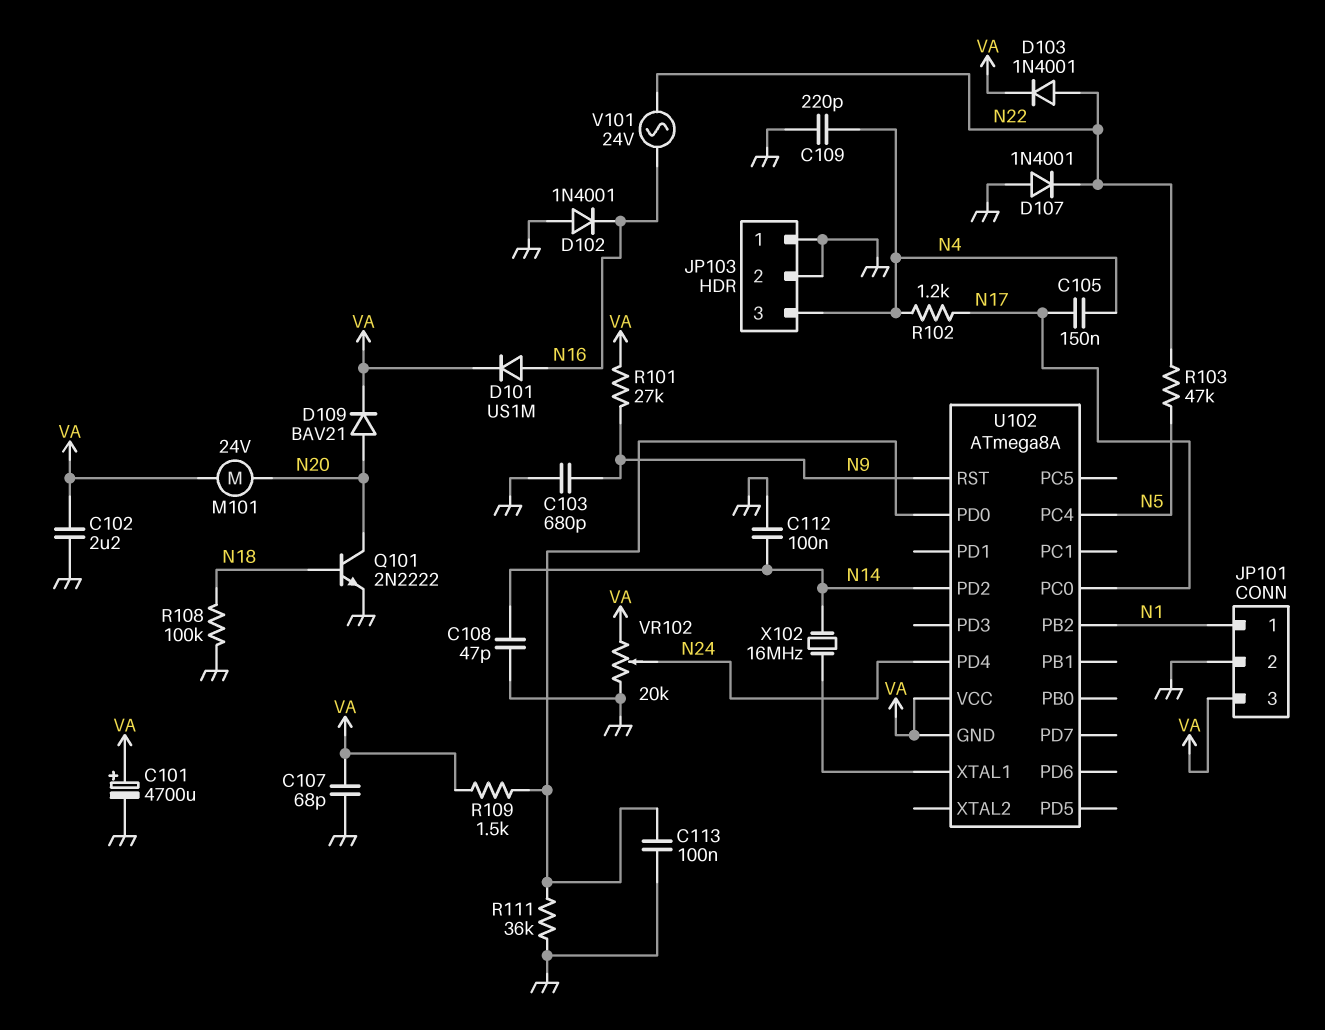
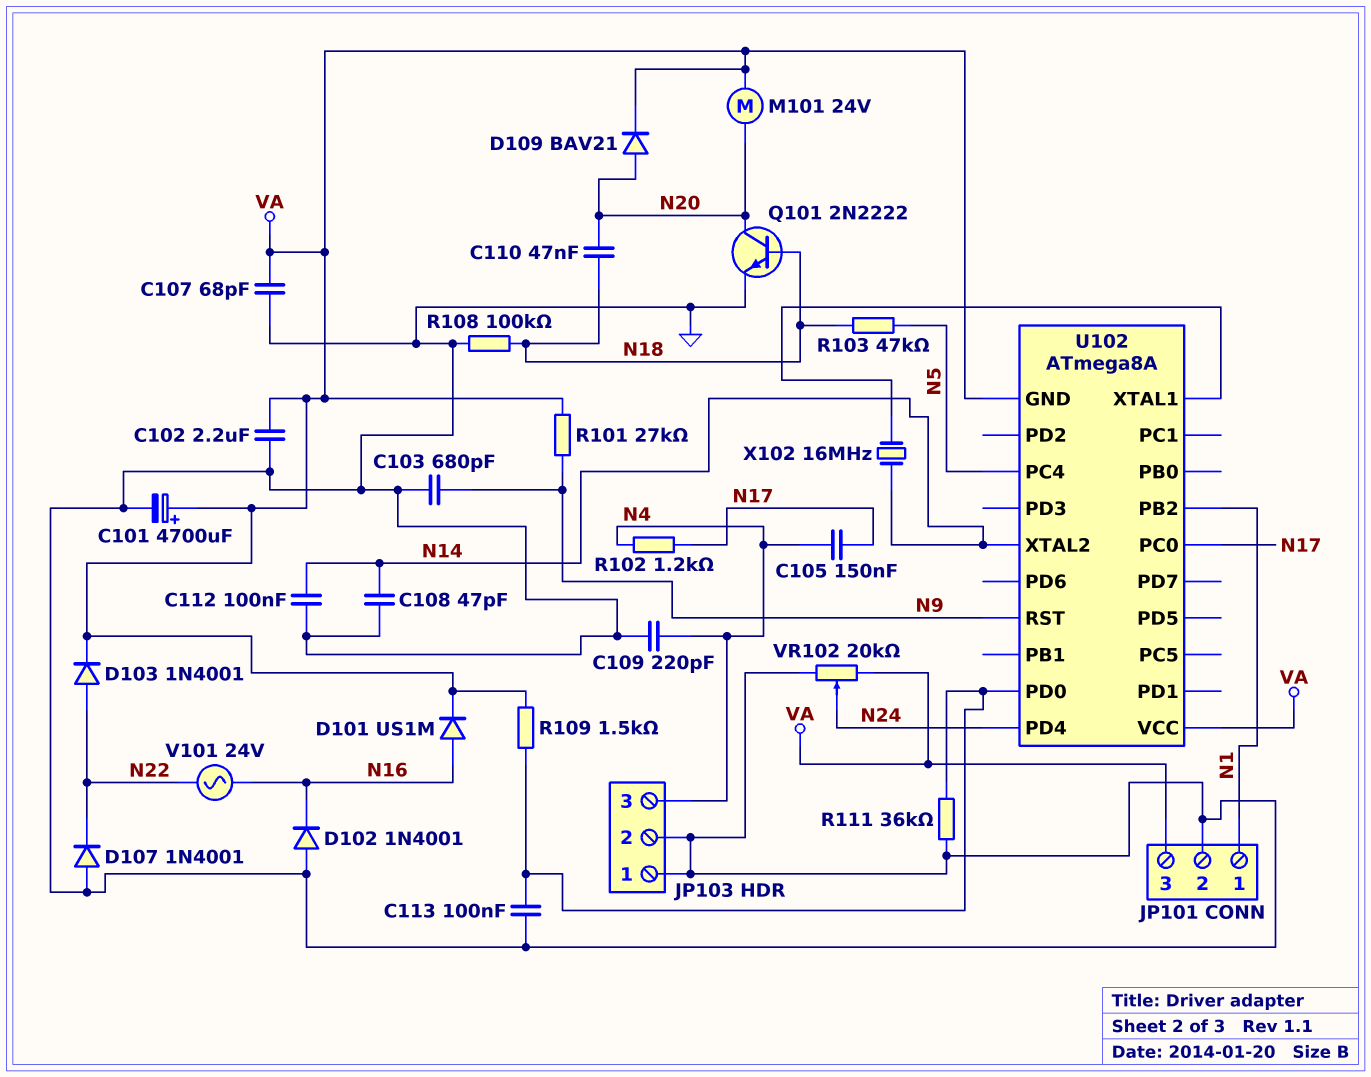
C110: none -> 47nF (N18, N20)
R103: 47k (N5, N22) -> 47k (N5, N18)
U102 pin PD2: N14 -> none
U102 pin XTAL2: none -> N14

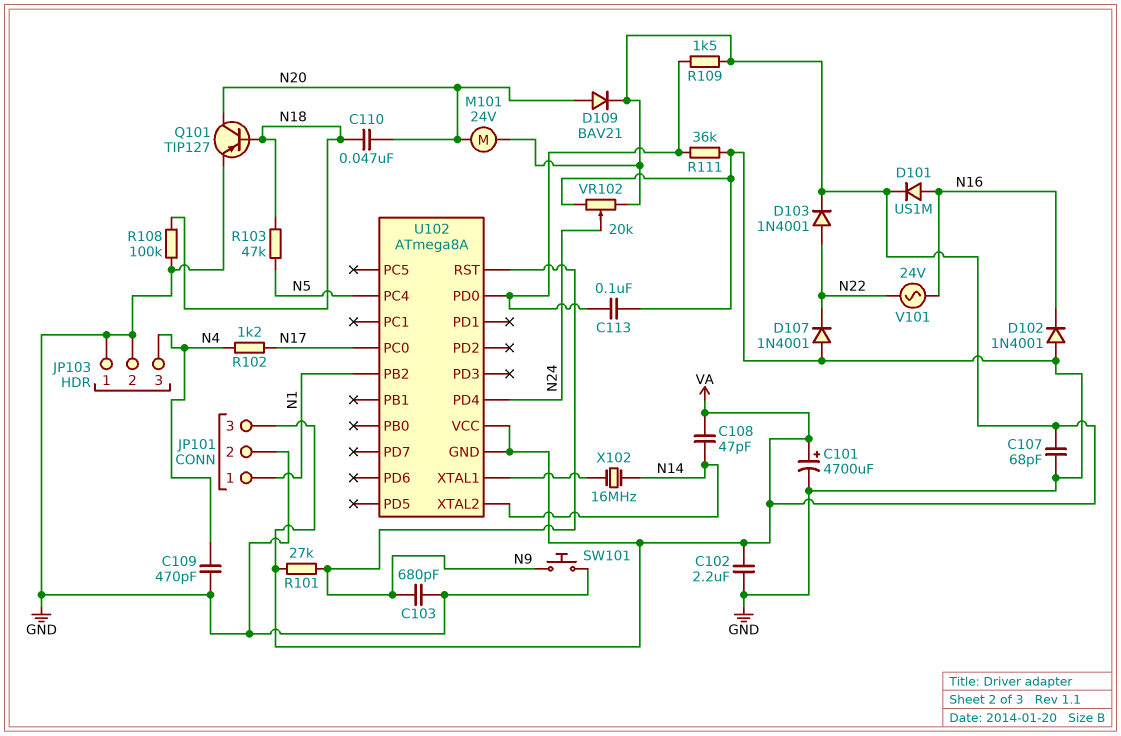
C105: 150nF (N4, N17) -> none
C108: 47pF (GND, N14) -> 47pF (N14, VA)
C109: 220pF (GND, N4) -> 470pF (GND, N4)
C112: 100nF (GND, N14) -> none
Q101: NPN 2N2222 (B N18, C N20, E GND) -> PNP TIP127 (B N18, C N20, E GND)
SW101: none -> button (GND, N9)

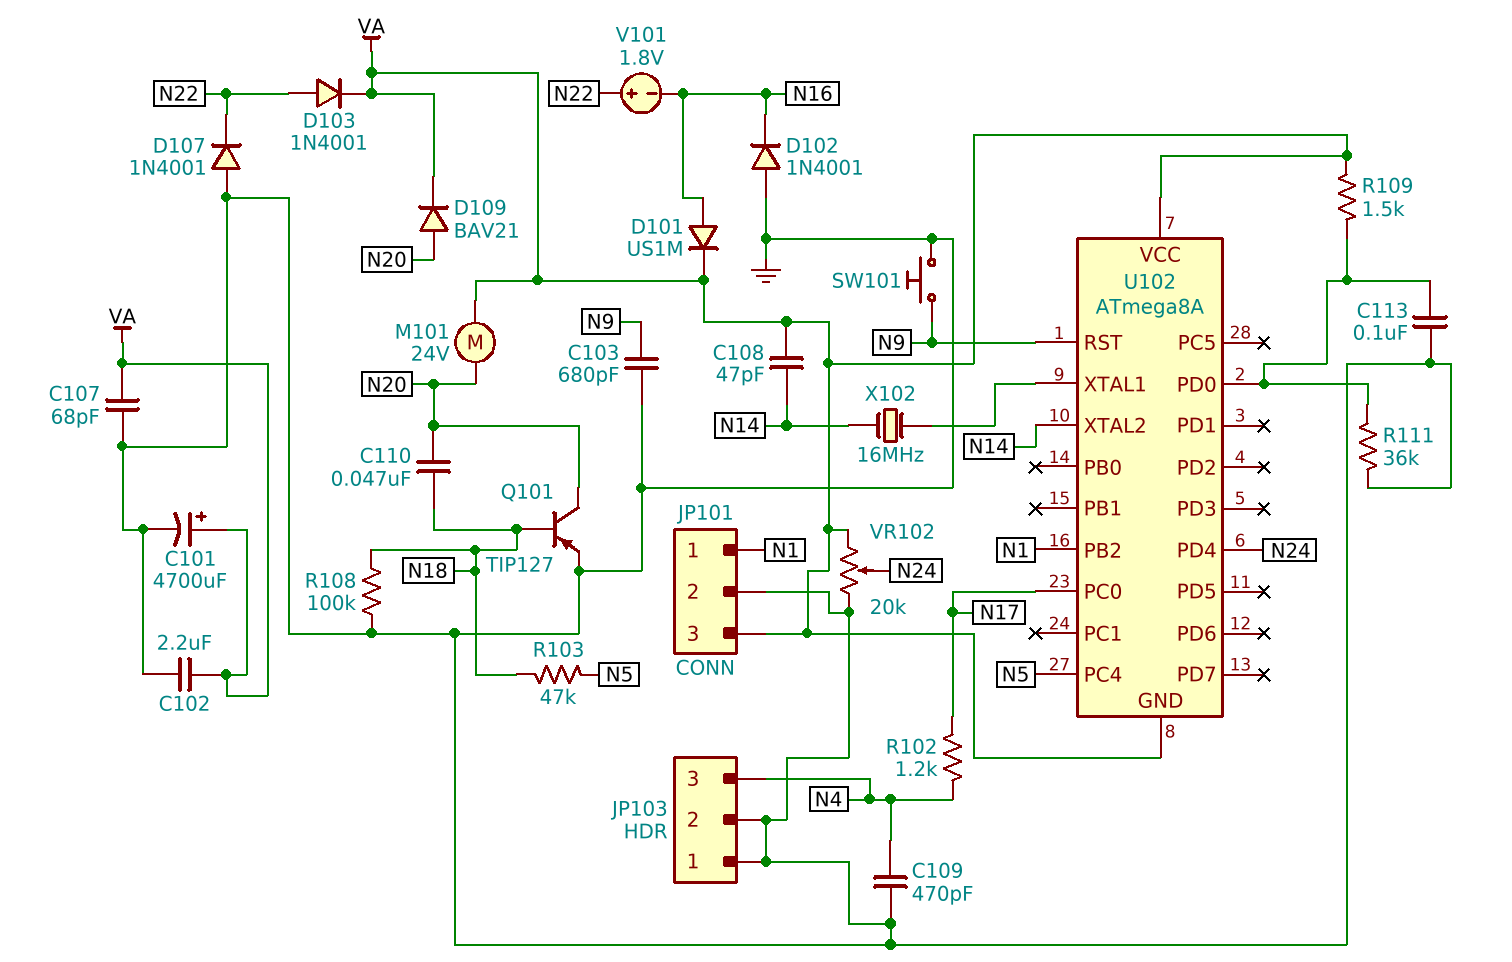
R101: 27k (N9, VA) -> none
V101: AC 24V (N16, N22) -> 1.8V (plus N22, minus N16)

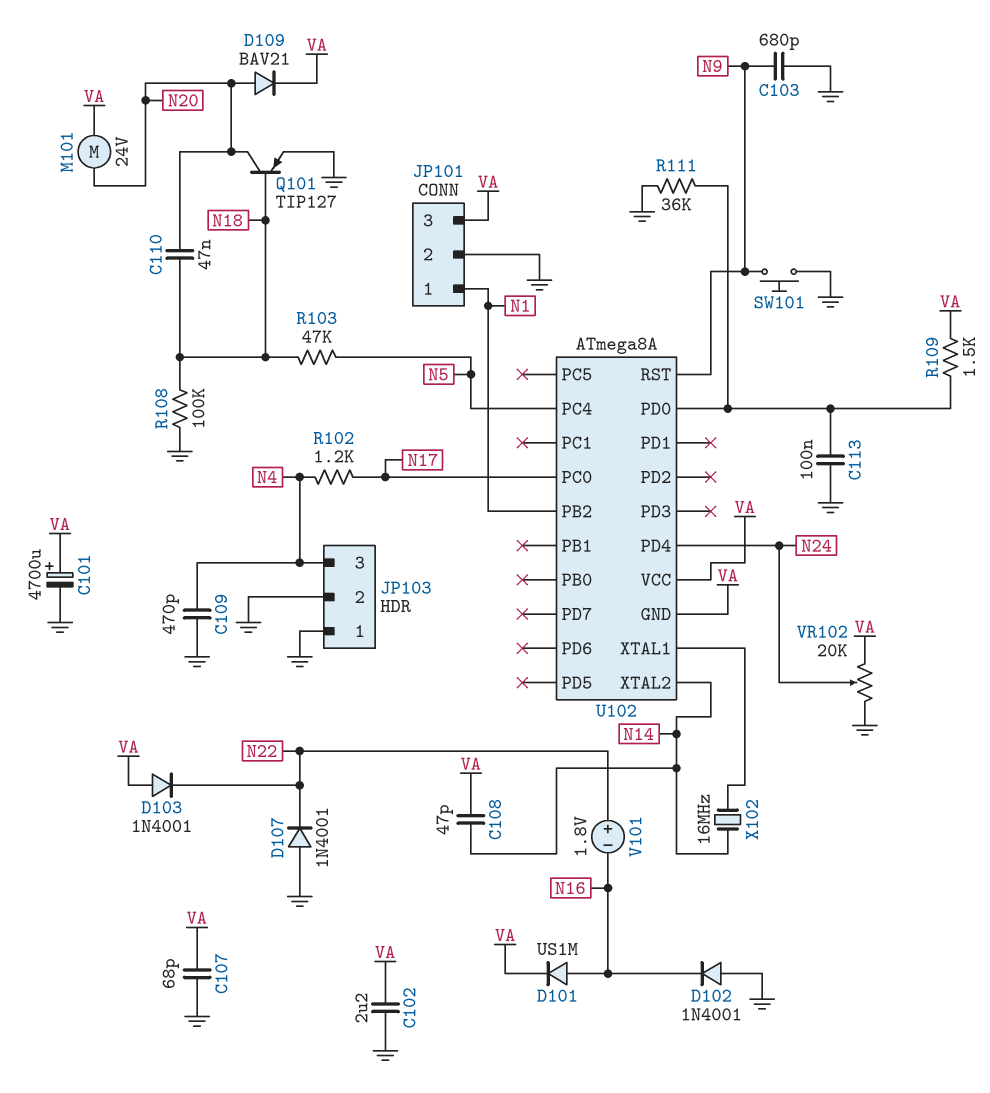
D103: diode 1N4001 (A N22, K VA) -> diode 1N4001 (A VA, K N22)

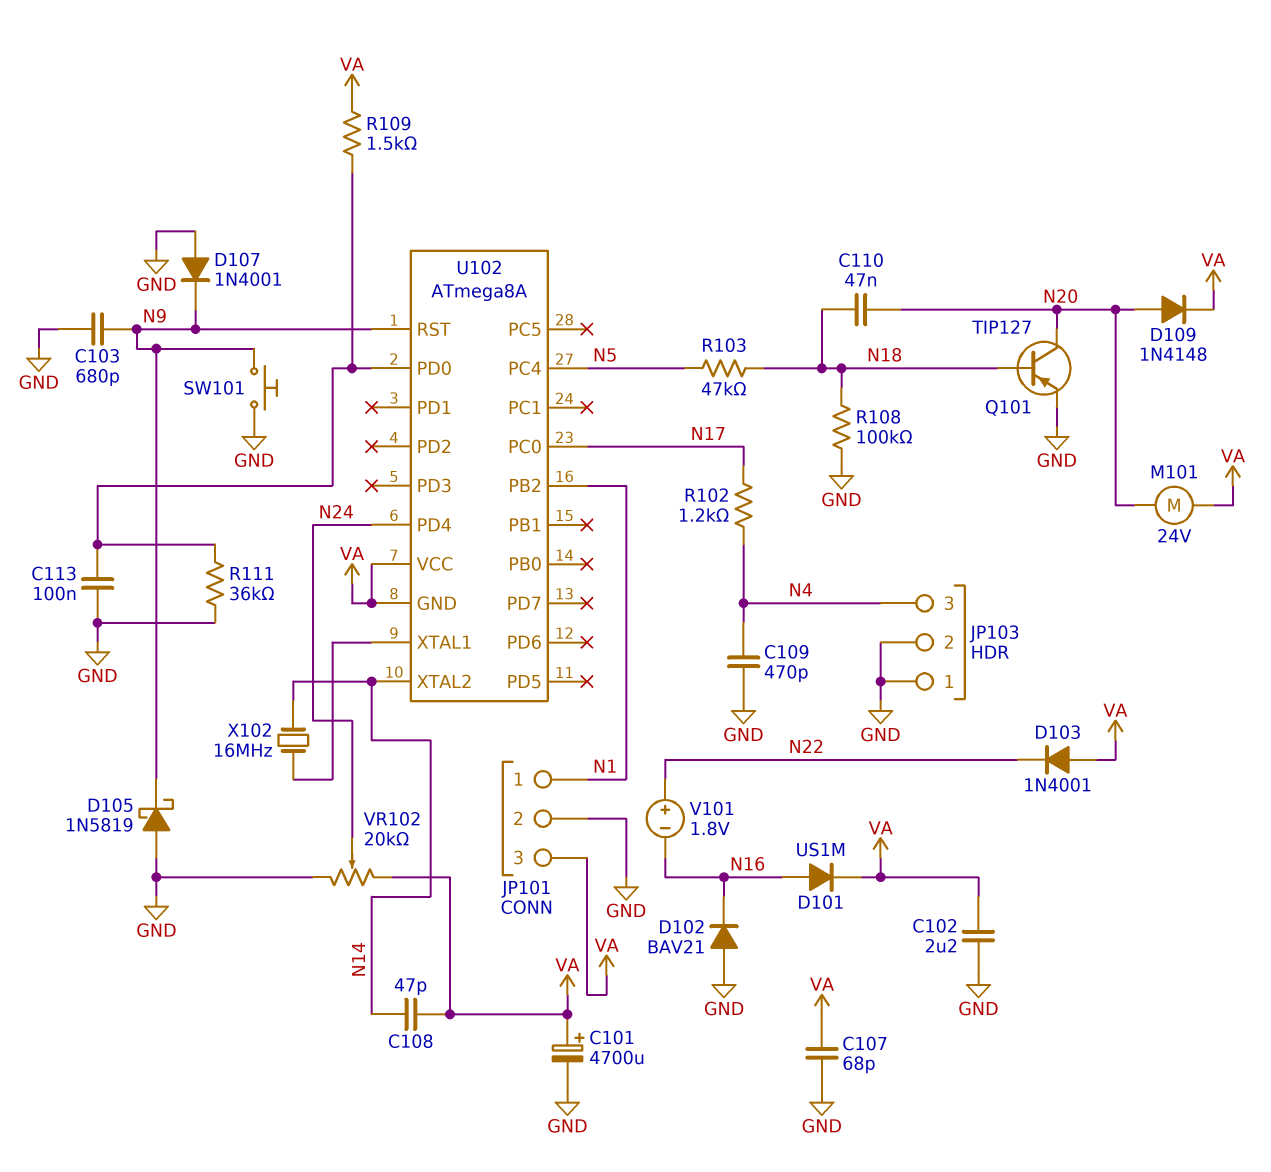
D102: diode 1N4001 (A GND, K N16) -> diode BAV21 (A GND, K N16)
D105: none -> schottky 1N5819 (A GND, K N9)
D107: diode 1N4001 (A GND, K N22) -> diode 1N4001 (A GND, K N9)
D109: diode BAV21 (A N20, K VA) -> diode 1N4148 (A N20, K VA)

